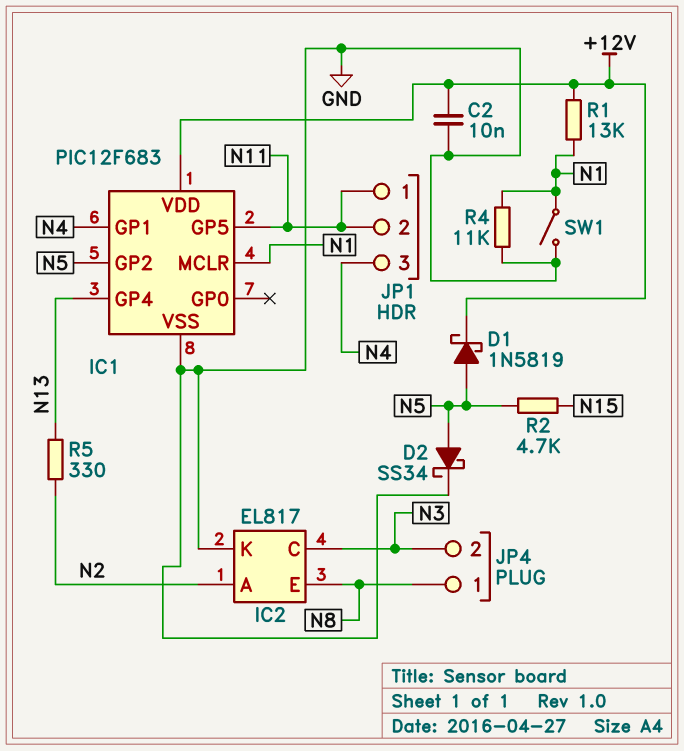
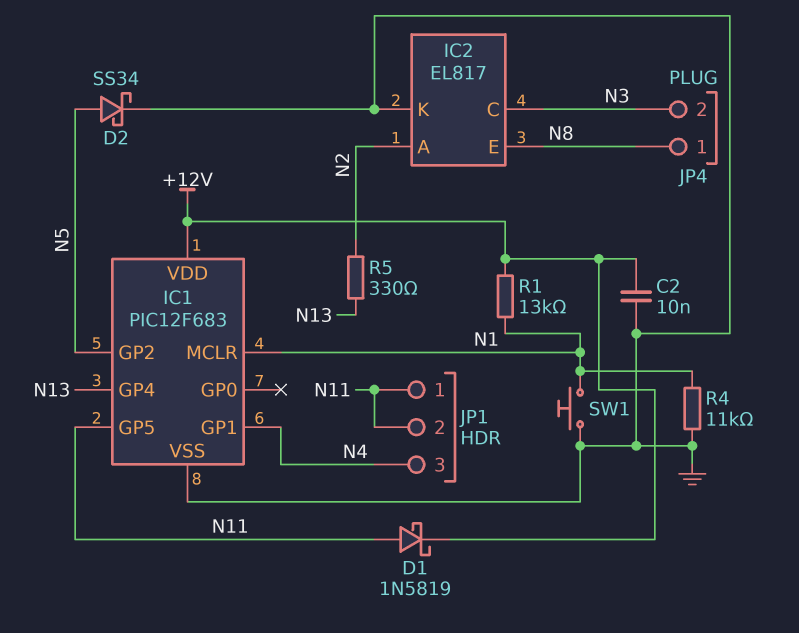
D1: schottky 1N5819 (A N5, K +12V) -> schottky 1N5819 (A N11, K +12V)
R2: 4.7k (N5, N15) -> none
SW1: switch (GND, N1) -> button (GND, N1)

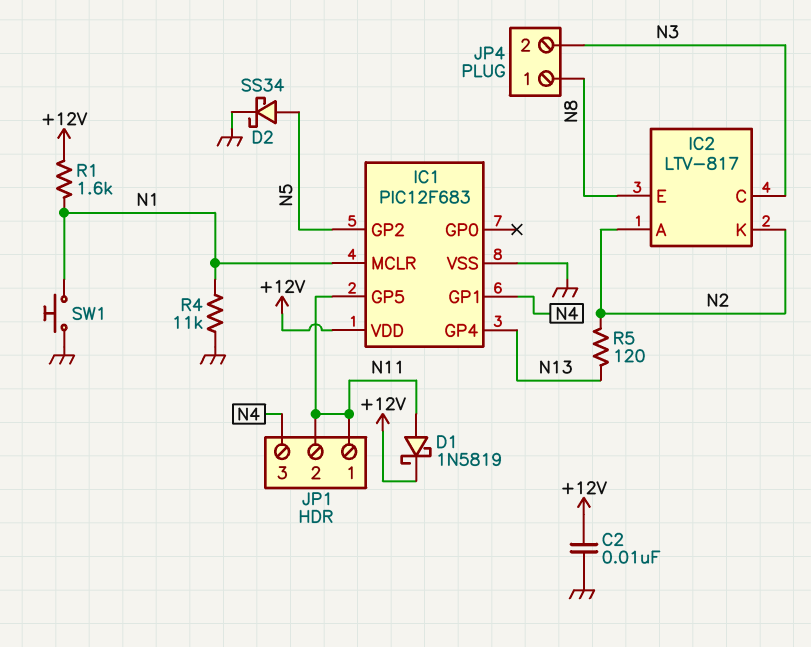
IC2: EL817 -> LTV-817
IC2 pin K: GND -> N2
R1: 13k (+12V, N1) -> 1.6k (+12V, N1)
R5: 330 (N2, N13) -> 120 (N2, N13)

